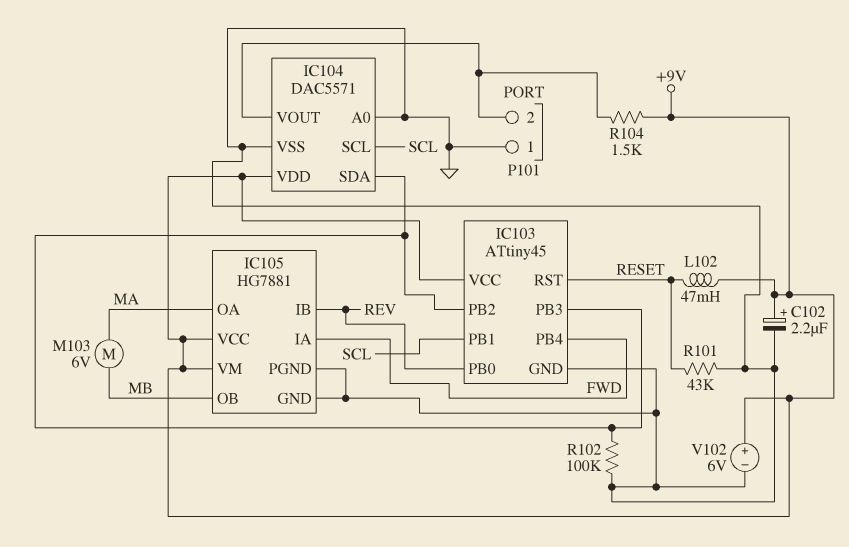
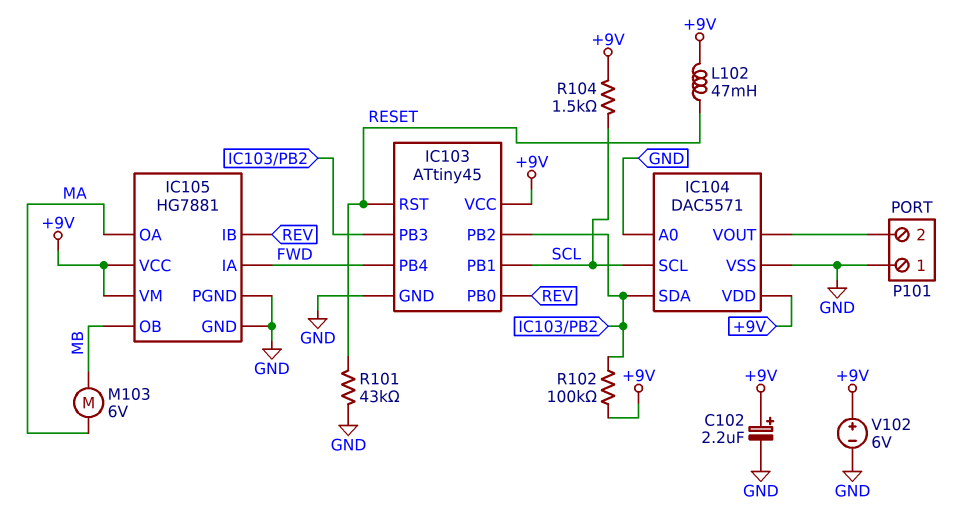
R102: 100k (GND, IC103/PB2) -> 100k (+9V, IC103/PB2)
R104: 1.5k (+9V, IC104/VOUT) -> 1.5k (+9V, SCL)

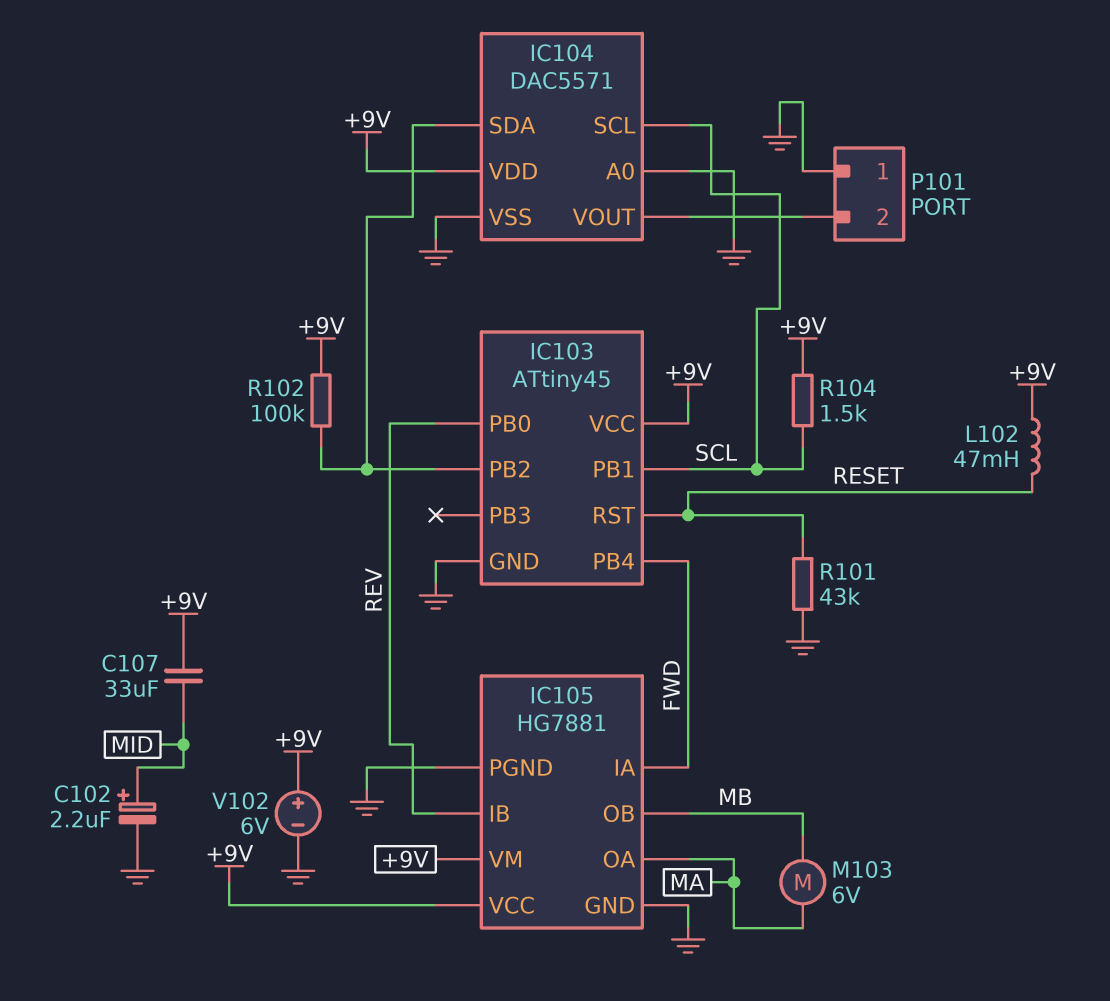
C102: 2.2uF (plus +9V, minus GND) -> 2.2uF (plus MID, minus GND)
C107: none -> 33uF (+9V, MID)
IC103 pin PB3: IC103/PB2 -> none

